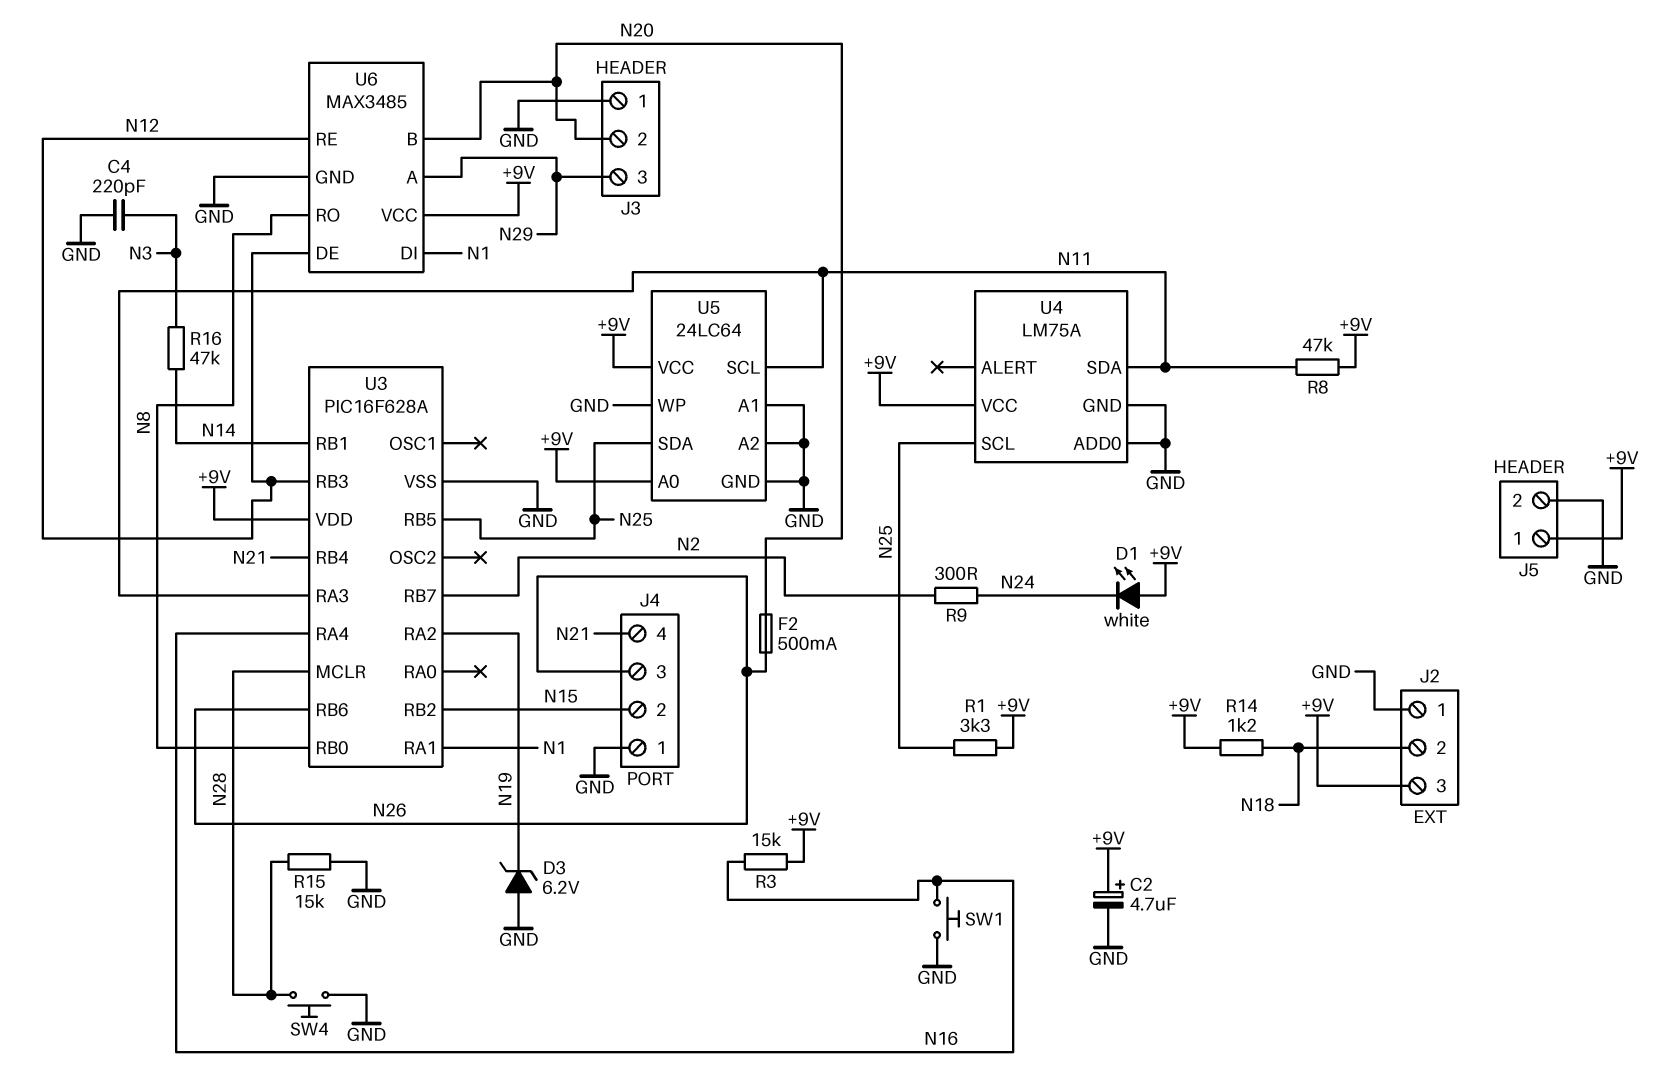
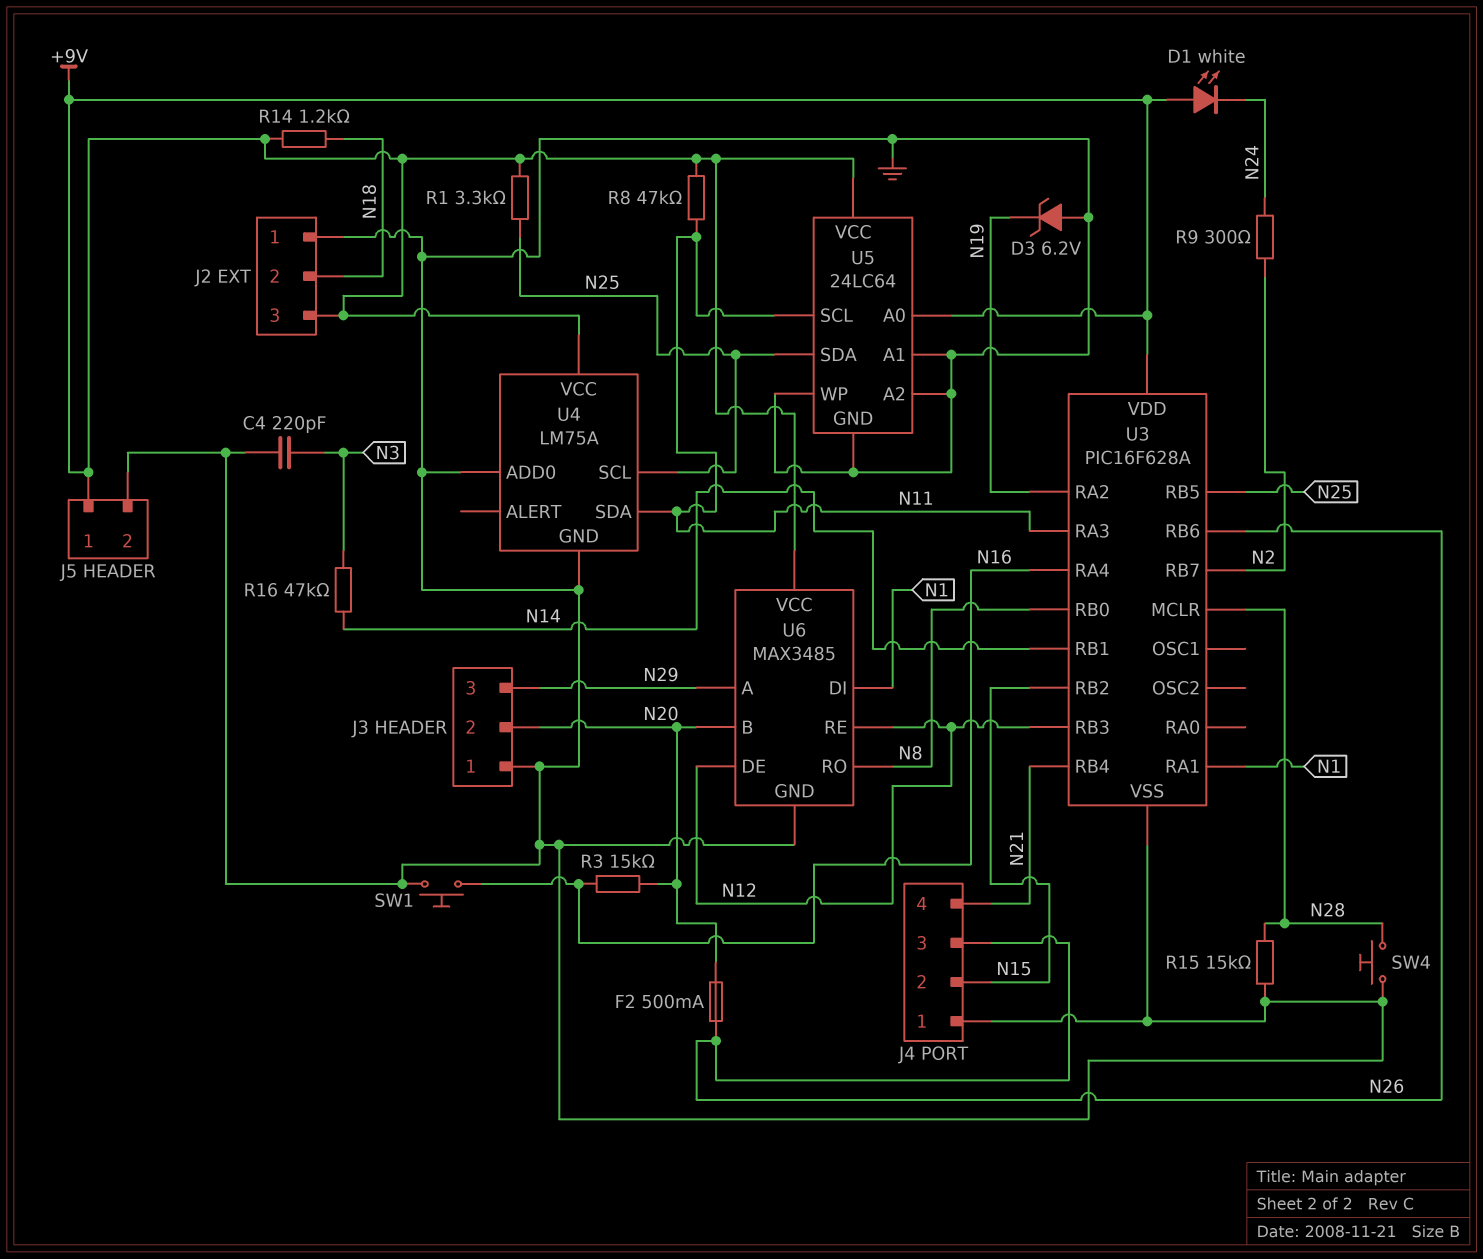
C2: 4.7uF (plus +9V, minus GND) -> none
R3: 15k (+9V, N16) -> 15k (N16, N20)

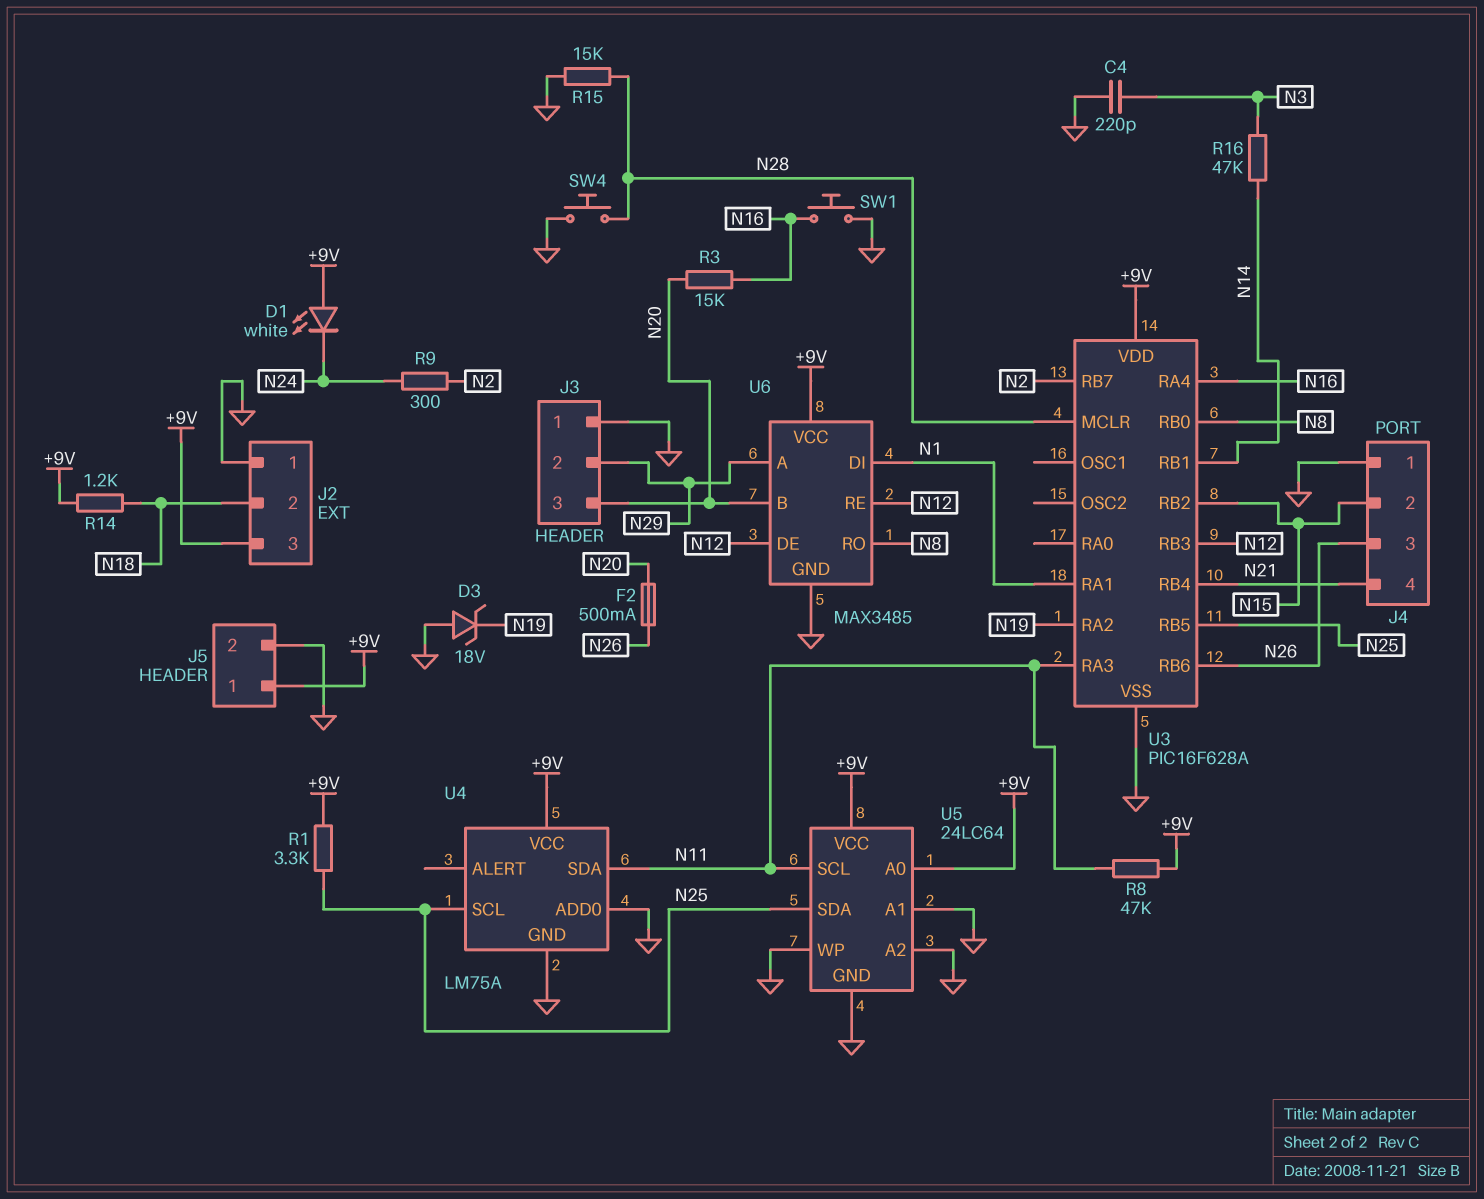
D3: zener 6.2V (A GND, K N19) -> zener 18V (A GND, K N19)
J3 pin 2: N20 -> N29
J3 pin 3: N29 -> N20

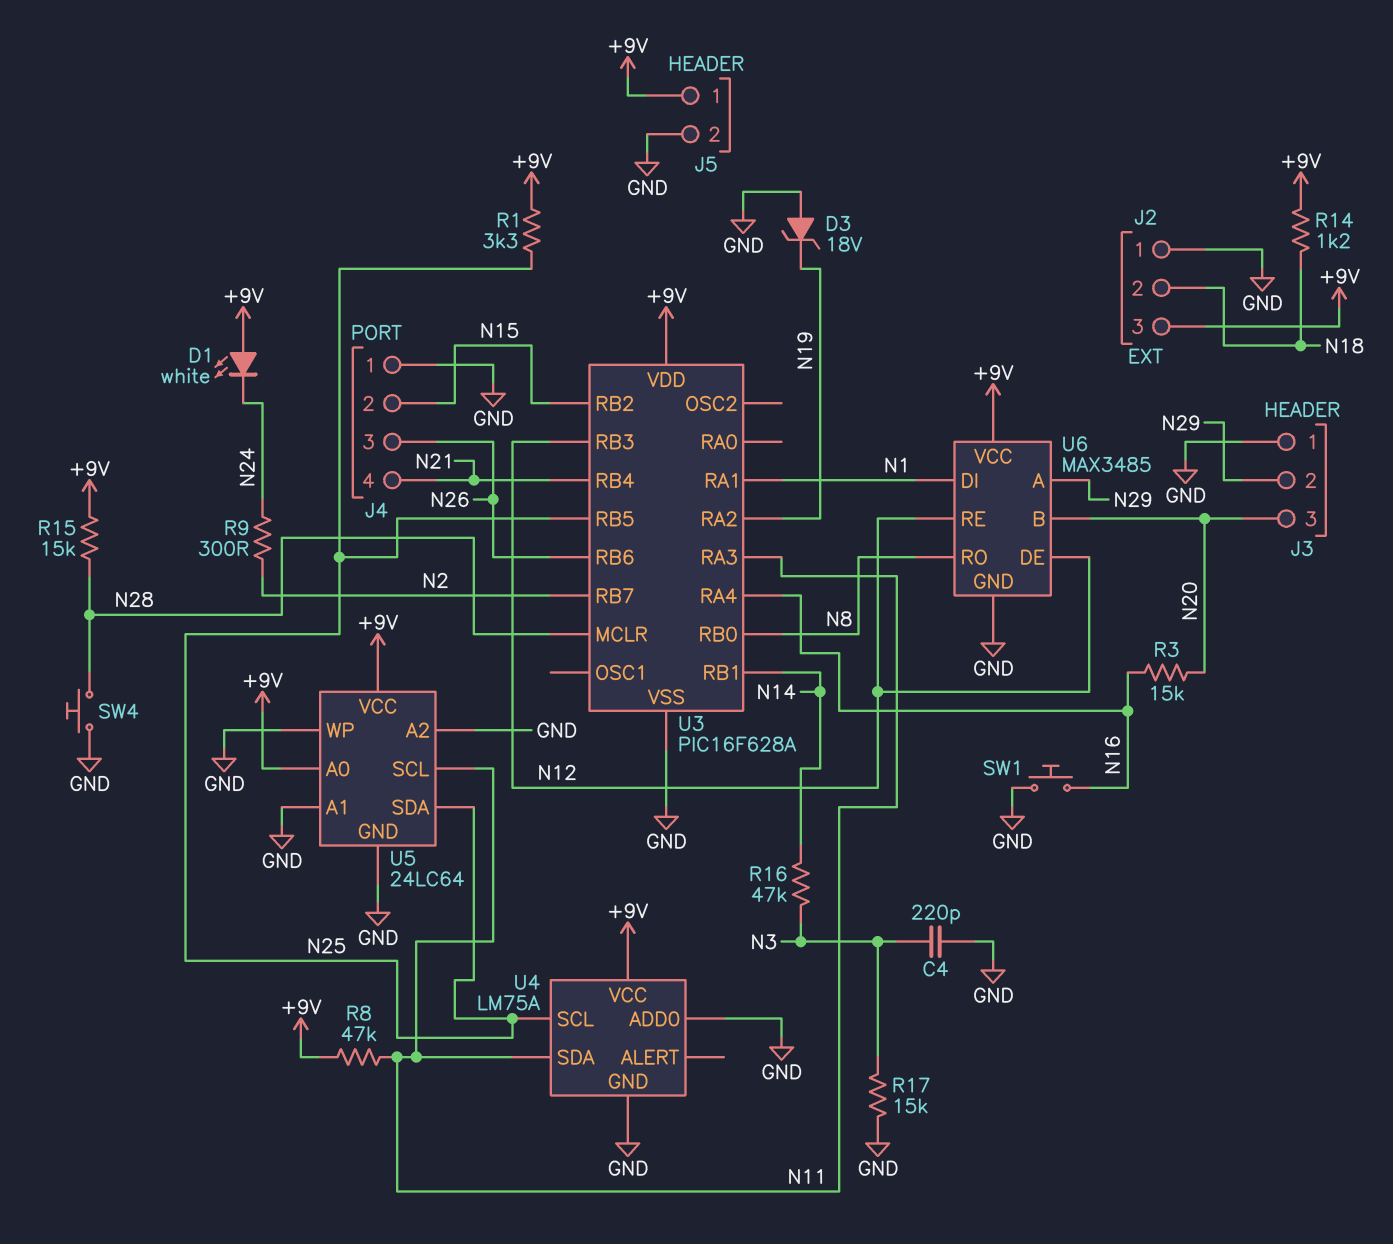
F2: 500mA (N20, N26) -> none
R15: 15k (GND, N28) -> 15k (+9V, N28)
R17: none -> 15k (GND, N3)

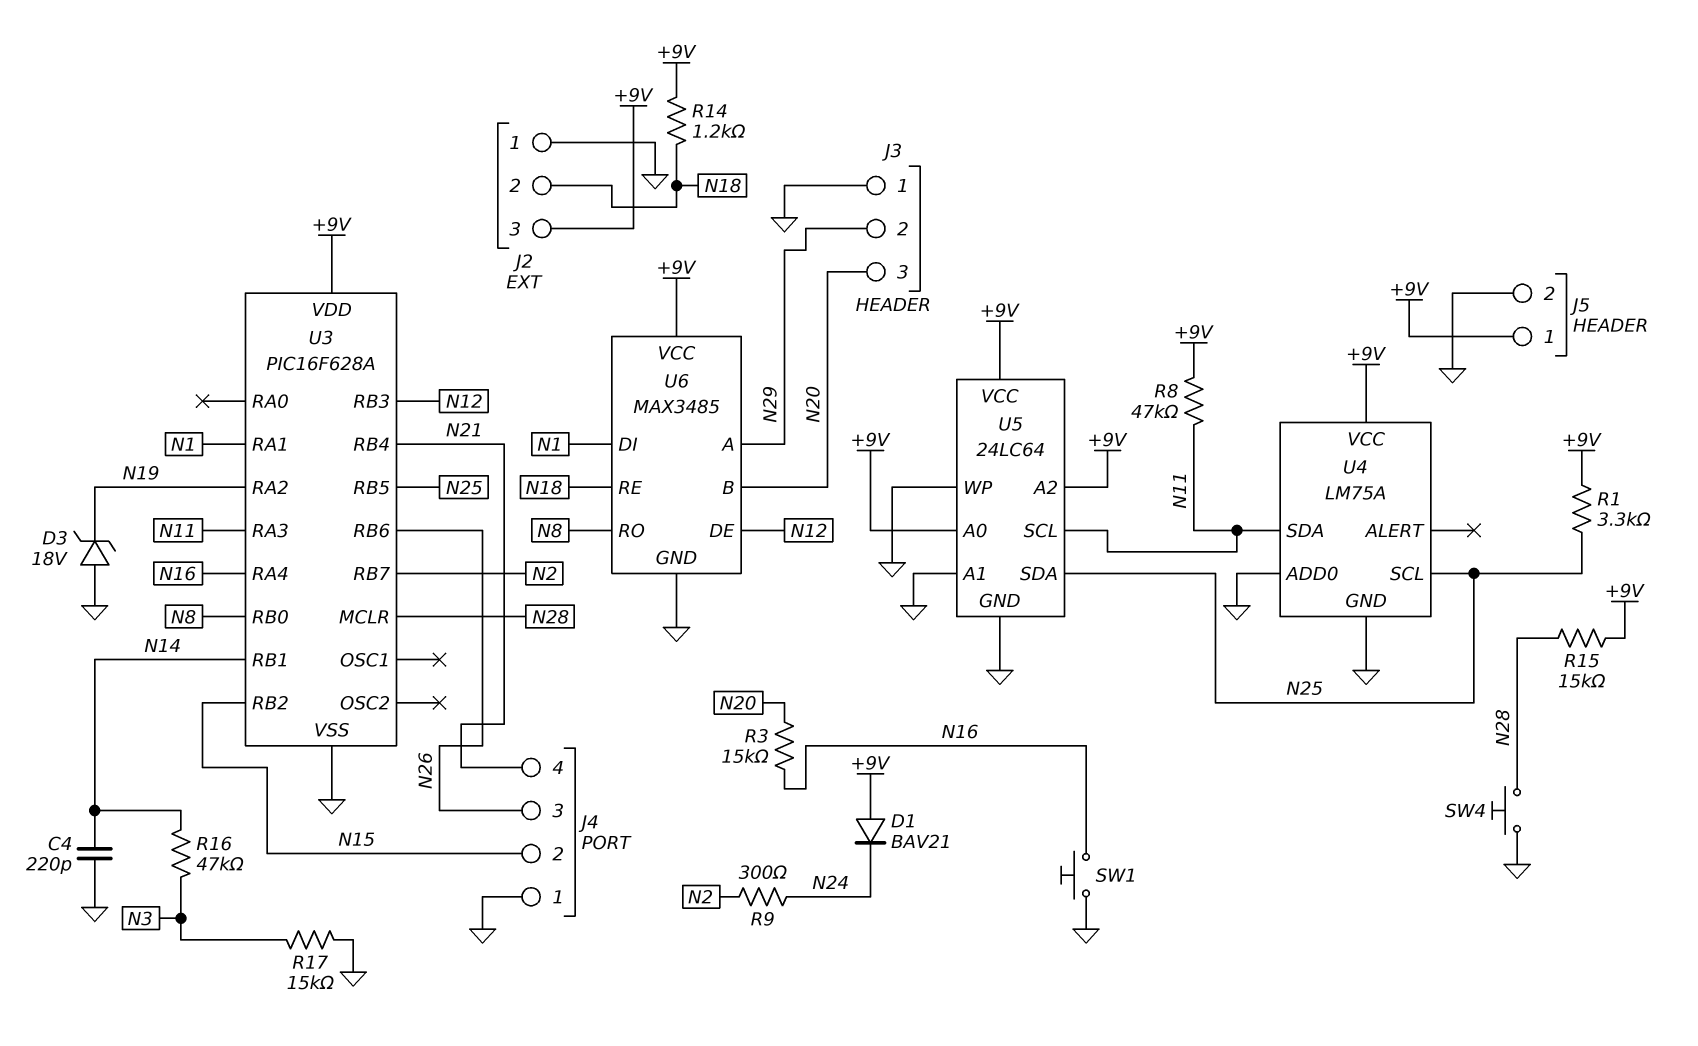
C4: 220pF (GND, N3) -> 220pF (GND, N14)
D1: LED white (A +9V, K N24) -> diode BAV21 (A +9V, K N24)
U5 pin A2: GND -> +9V
U6 pin RE: N12 -> N18

